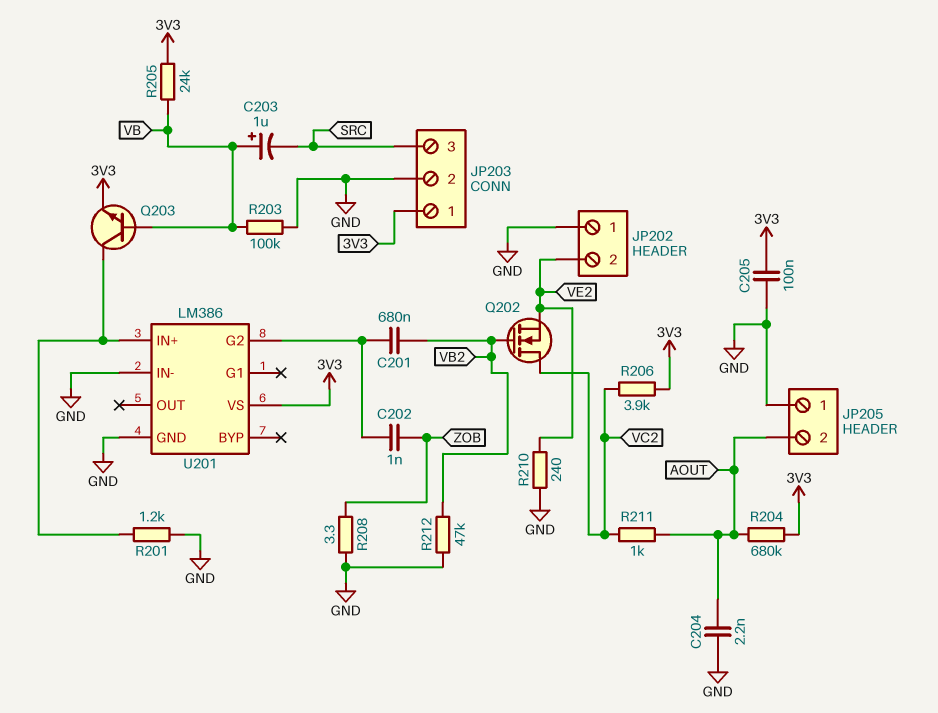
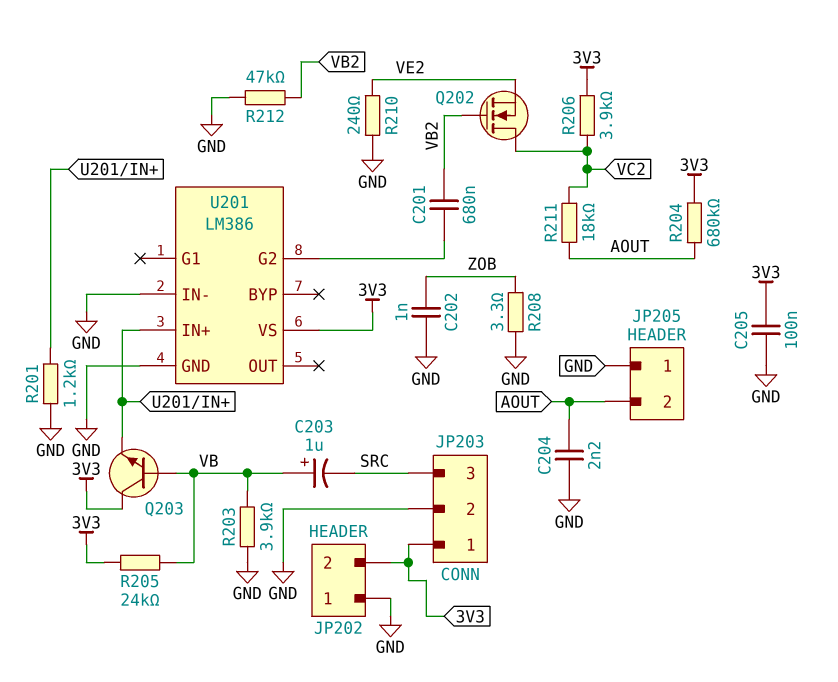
C202: 1nF (U201/G2, ZOB) -> 1nF (GND, ZOB)
JP202 pin 2: VE2 -> 3V3
Q203: NPN (B VB, C U201/IN+, E 3V3) -> NPN (B VB, C 3V3, E U201/IN+)
R203: 100k (GND, VB) -> 3.9k (GND, VB)
R211: 1k (AOUT, VC2) -> 18k (AOUT, VC2)

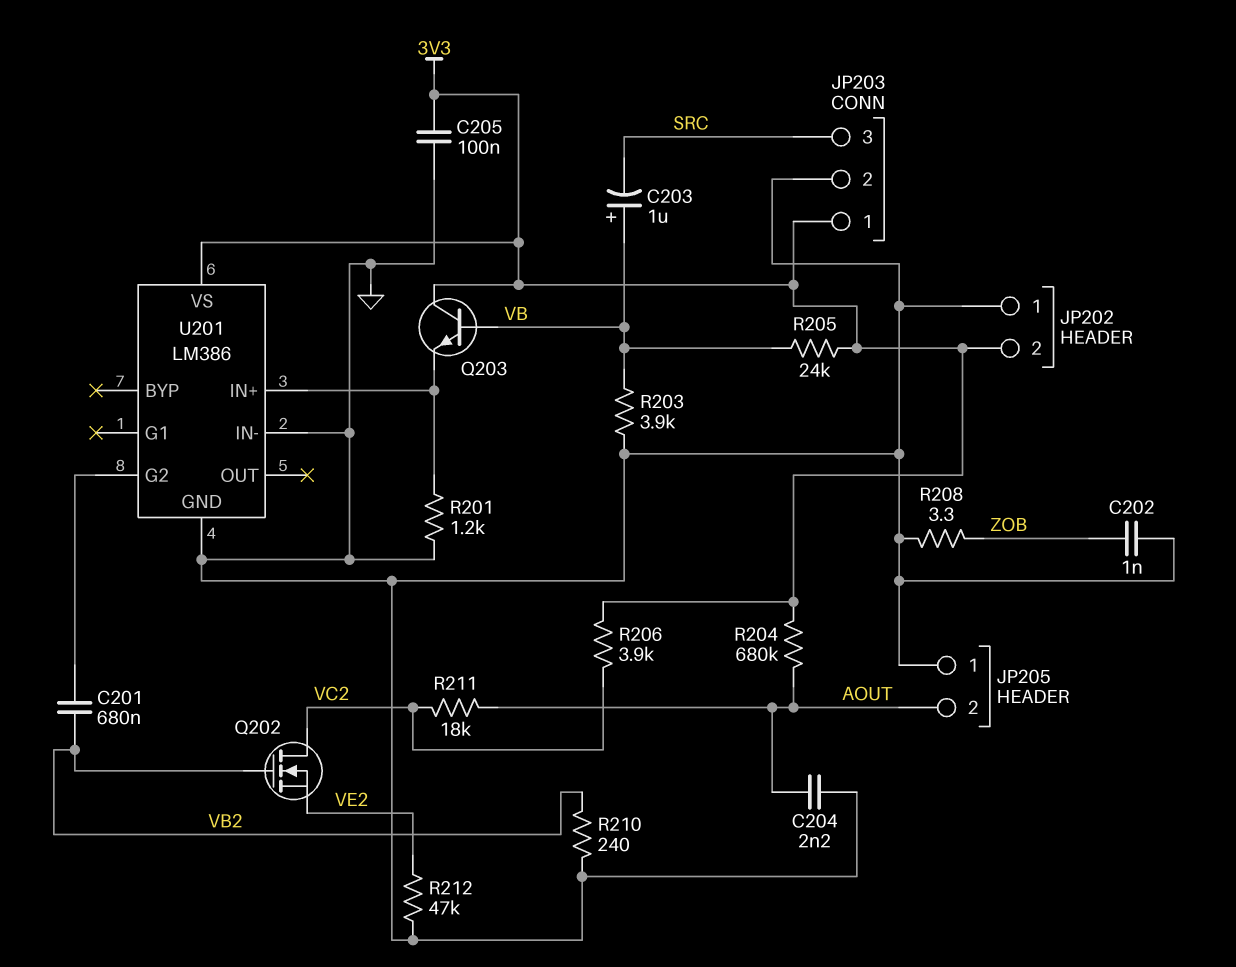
R210: 240 (GND, VE2) -> 240 (GND, VB2)
R212: 47k (GND, VB2) -> 47k (GND, VE2)

